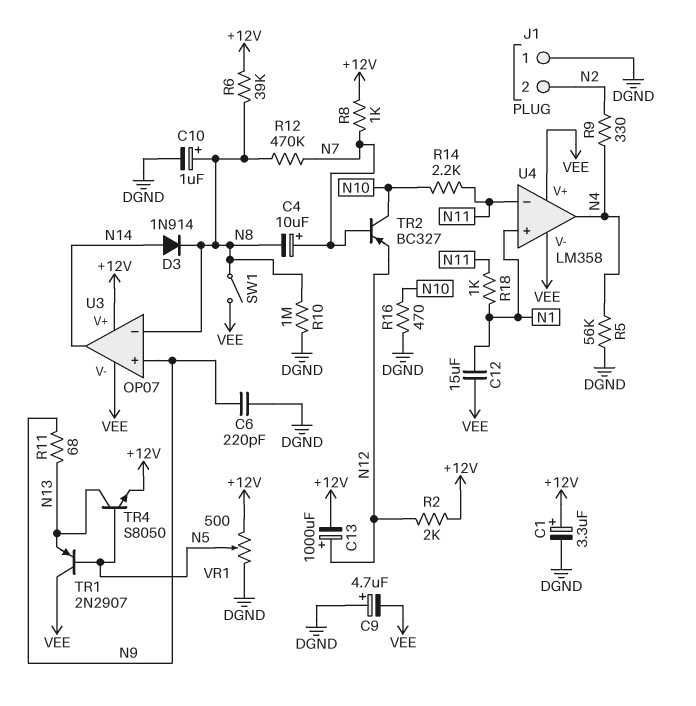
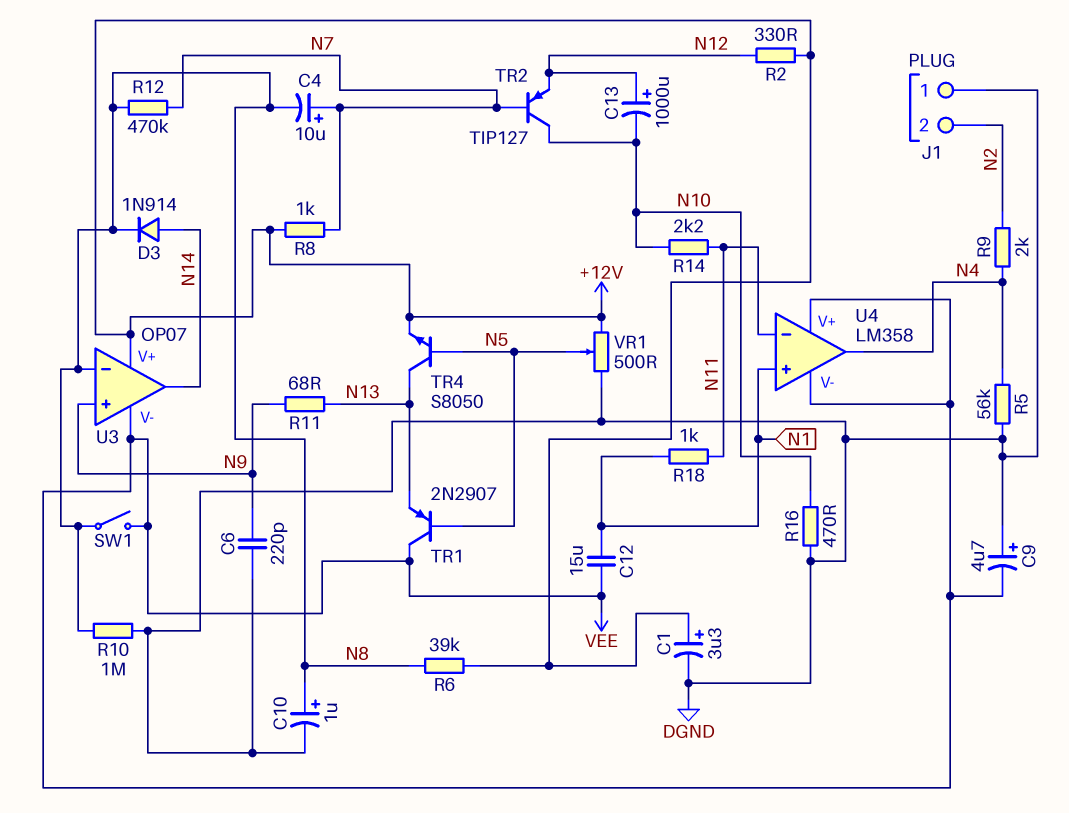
C13: 1000uF (plus N12, minus +12V) -> 1000uF (plus N12, minus N10)
R2: 2k (+12V, N12) -> 330 (+12V, N12)
R9: 330 (N2, N4) -> 2k (N2, N4)
TR2: PNP BC327 (B N7, C N10, E N12) -> PNP TIP127 (B N7, C N10, E N12)

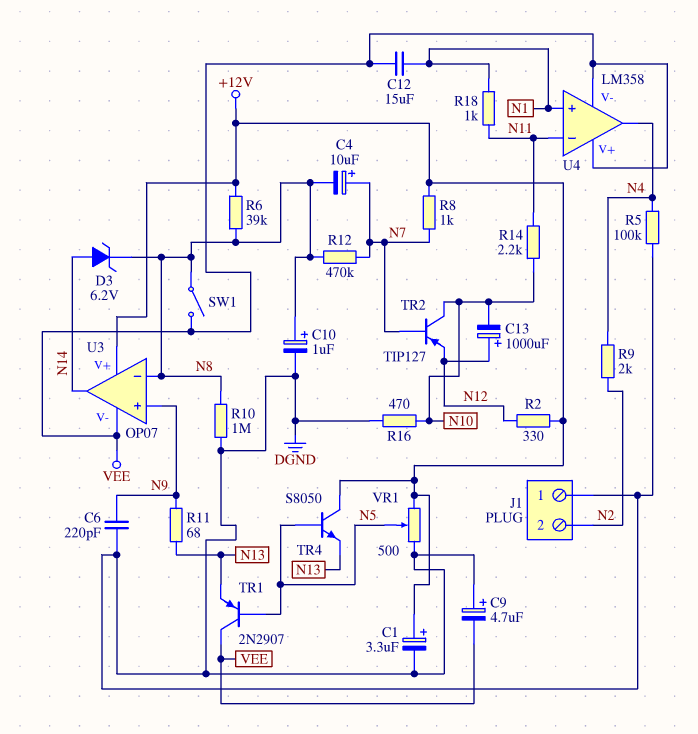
D3: diode 1N914 (A N14, K N8) -> zener 6.2V (A N14, K N8)
R5: 56k (DGND, N4) -> 100k (DGND, N4)
TR4: NPN S8050 (B N5, C N13, E +12V) -> NPN S8050 (B N5, C +12V, E N13)

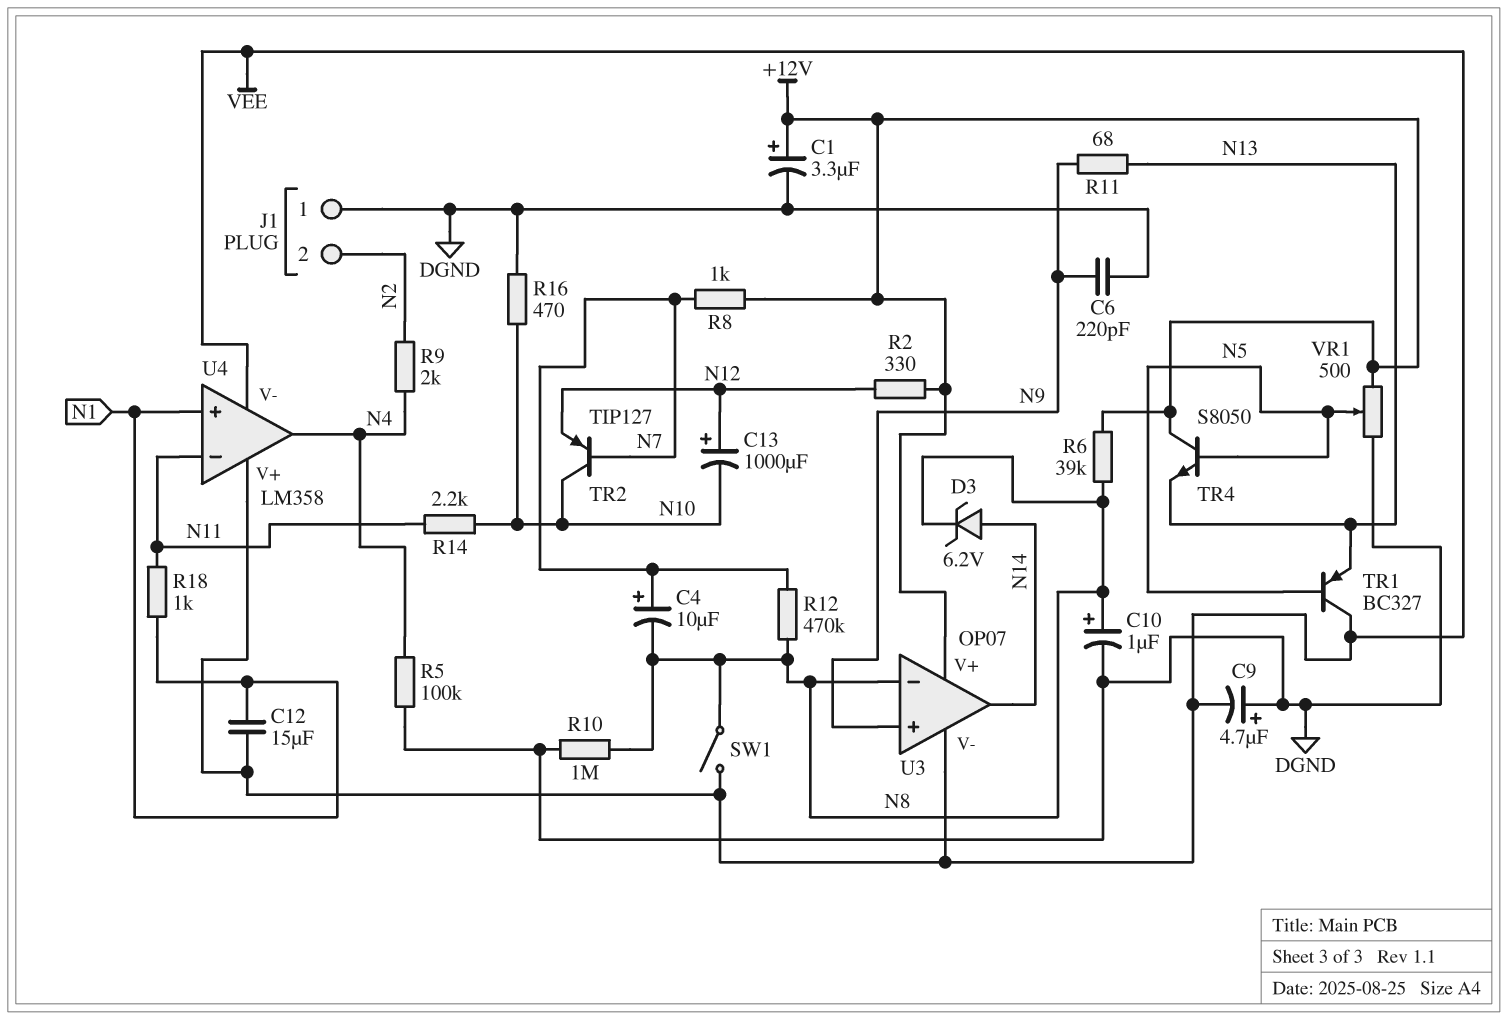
TR1: PNP 2N2907 (B N5, C VEE, E N13) -> PNP BC327 (B N5, C VEE, E N13)

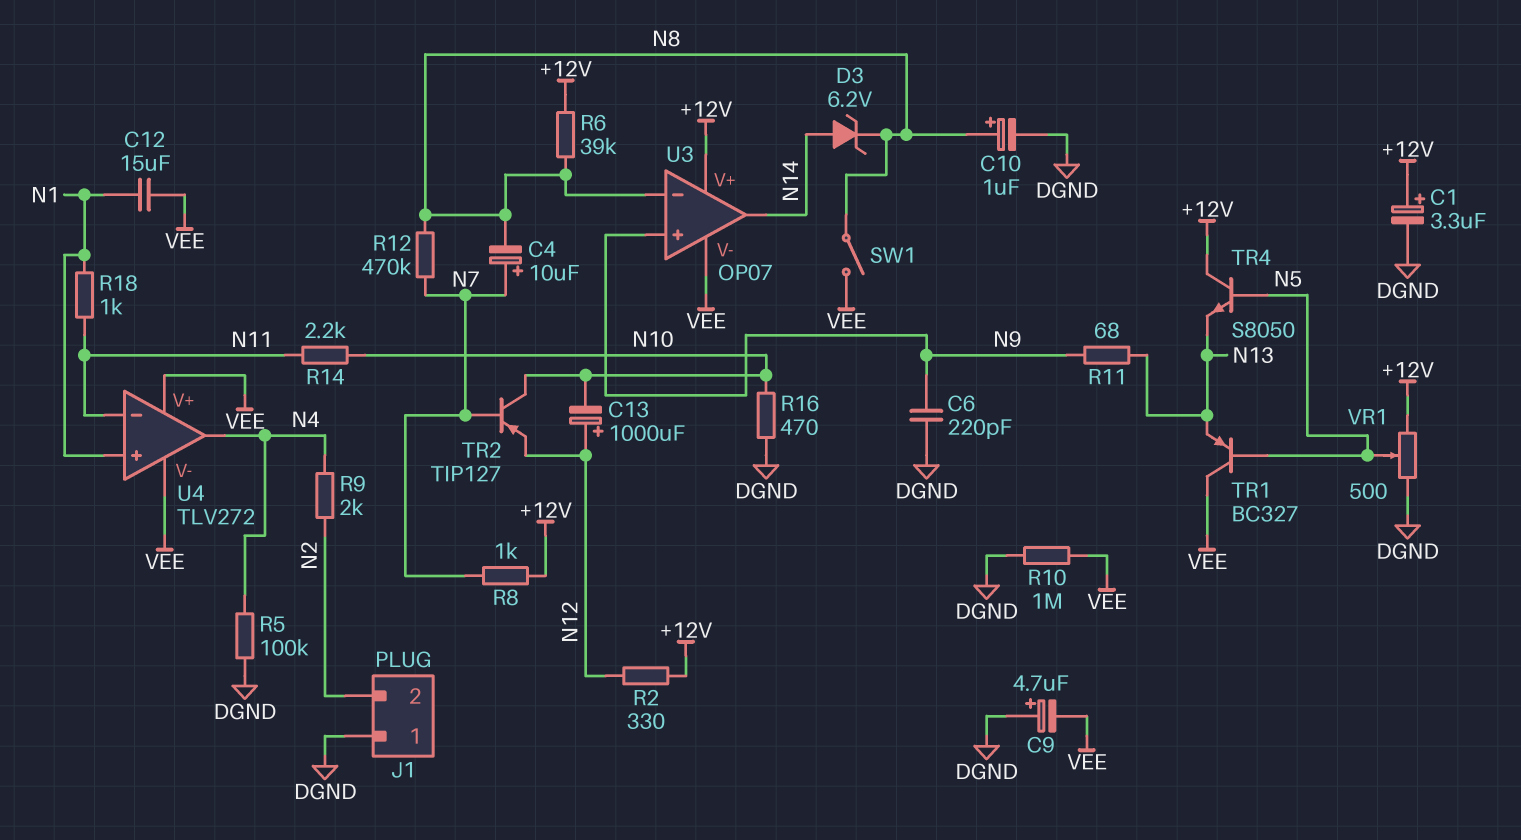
R10: 1M (DGND, N8) -> 1M (DGND, VEE)
U4: LM358 -> TLV272

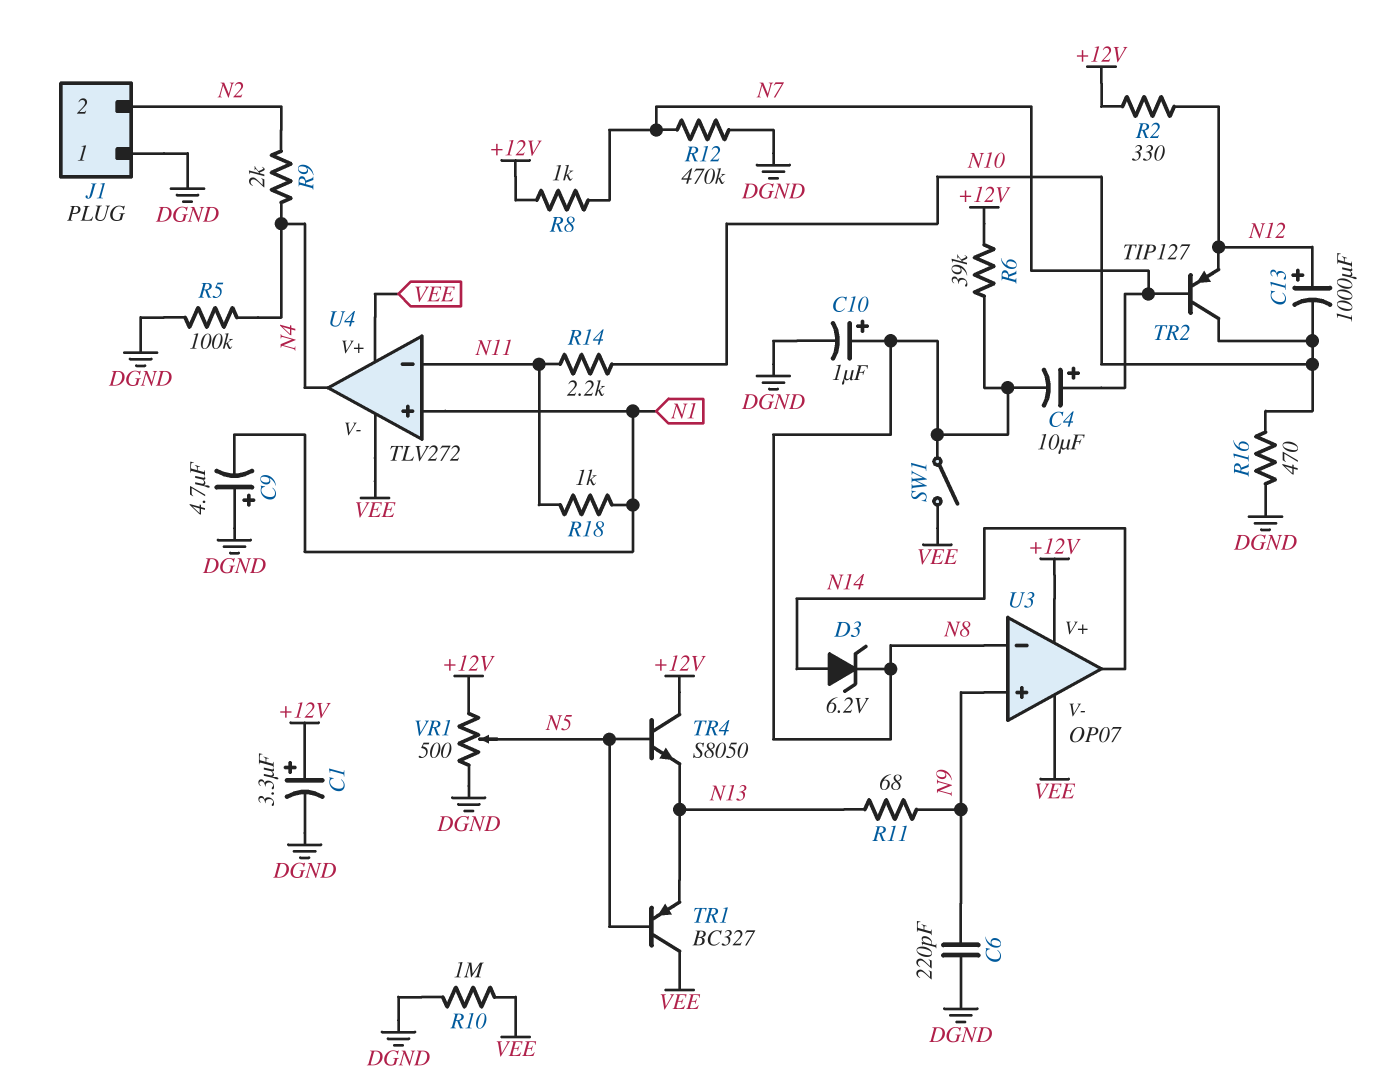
C9: 4.7uF (plus DGND, minus VEE) -> 4.7uF (plus DGND, minus N1)
C12: 15uF (N1, VEE) -> none
R12: 470k (N7, N8) -> 470k (DGND, N7)

